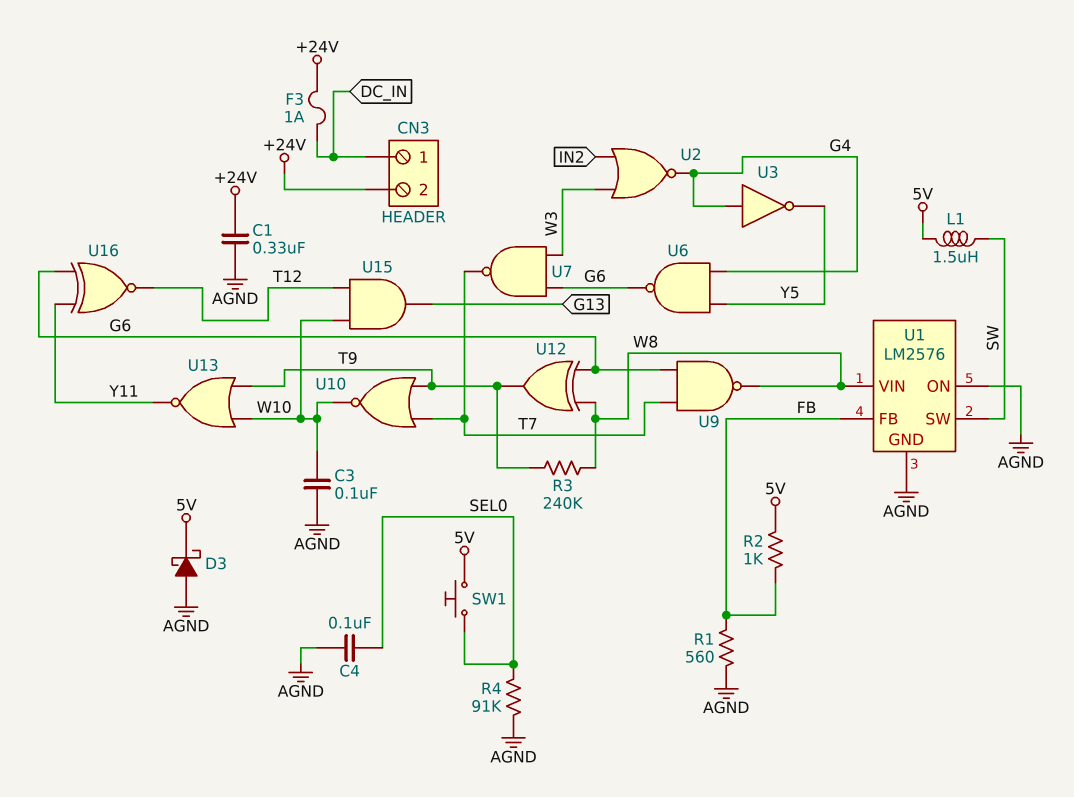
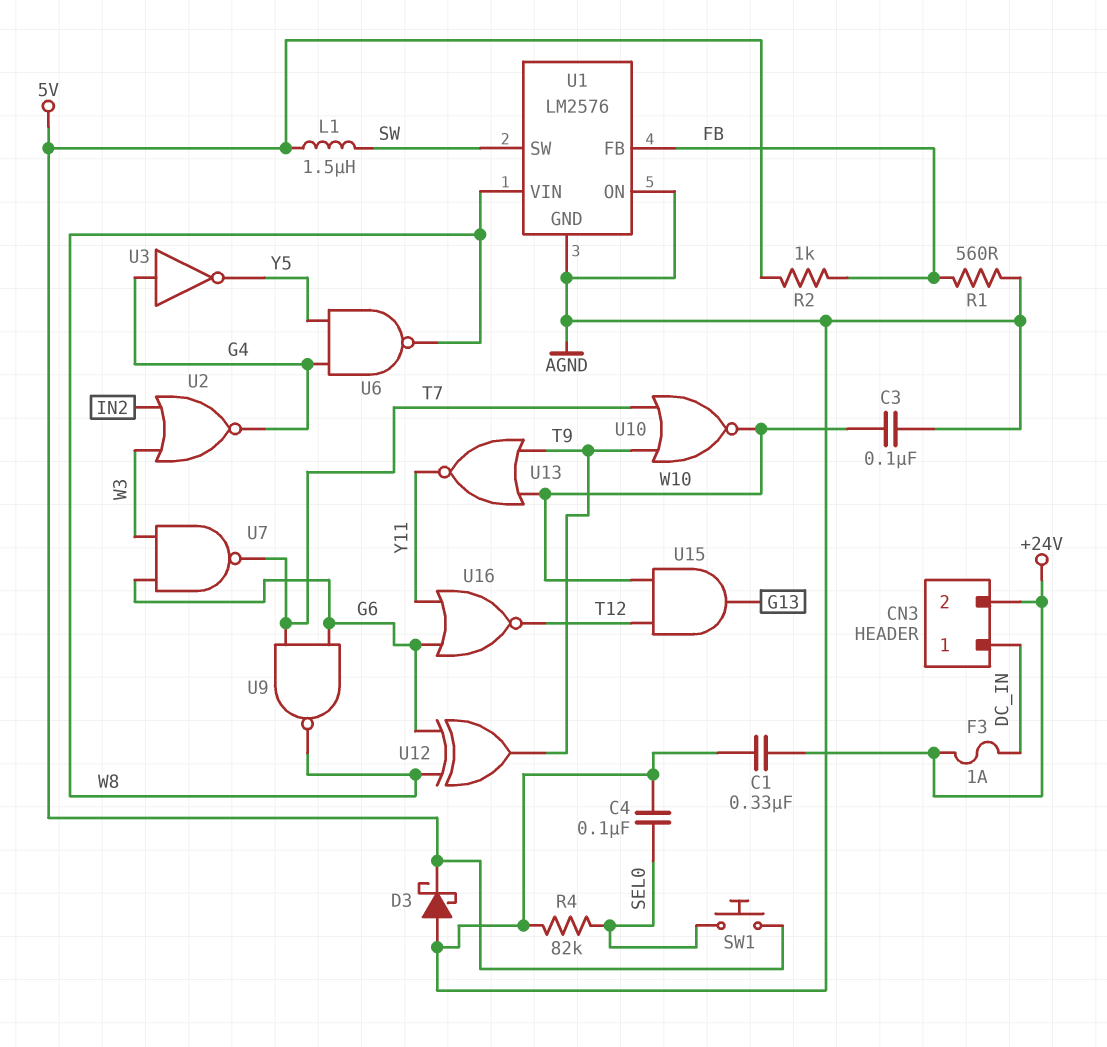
R3: 240k (T9, W8) -> none
R4: 91k (AGND, SEL0) -> 82k (AGND, SEL0)
U6: NAND (in G4, in Y5, out G6) -> NAND (in G4, in Y5, out W8)
U16: XNOR (in G6, in Y11, out T12) -> NOR (in G6, in Y11, out T12)

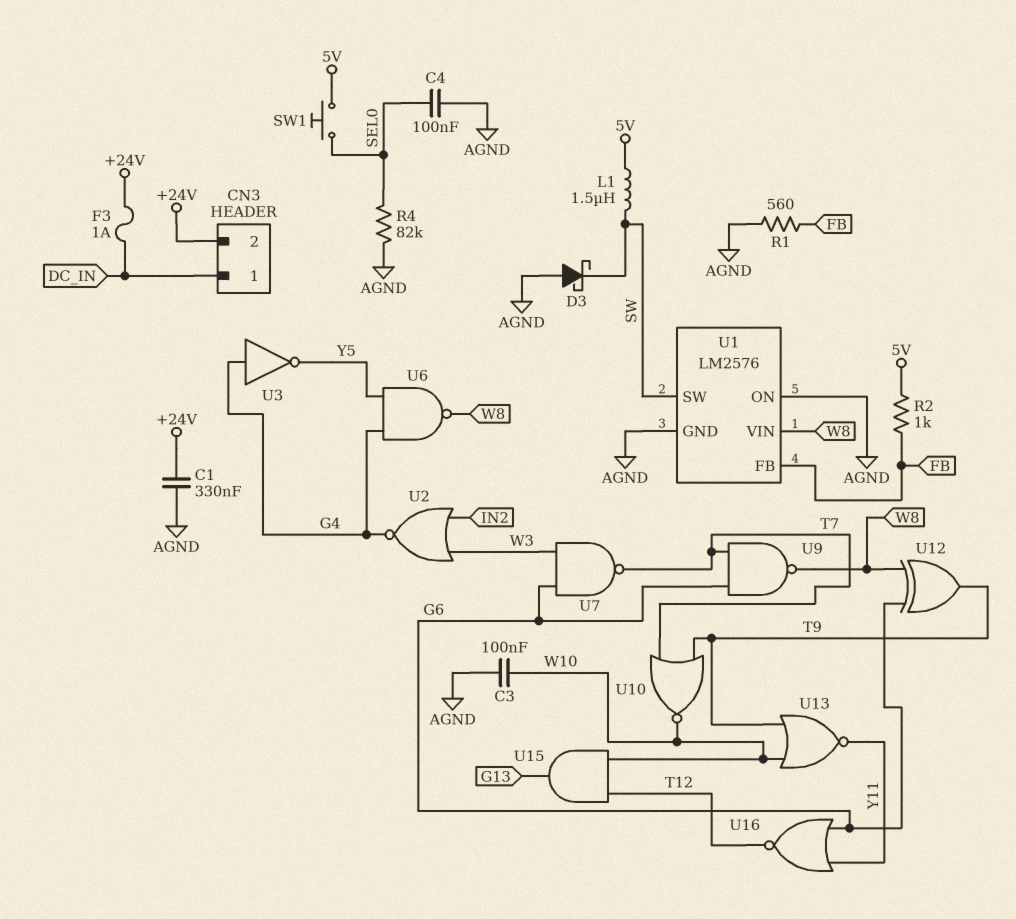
D3: schottky (A AGND, K 5V) -> schottky (A AGND, K SW)

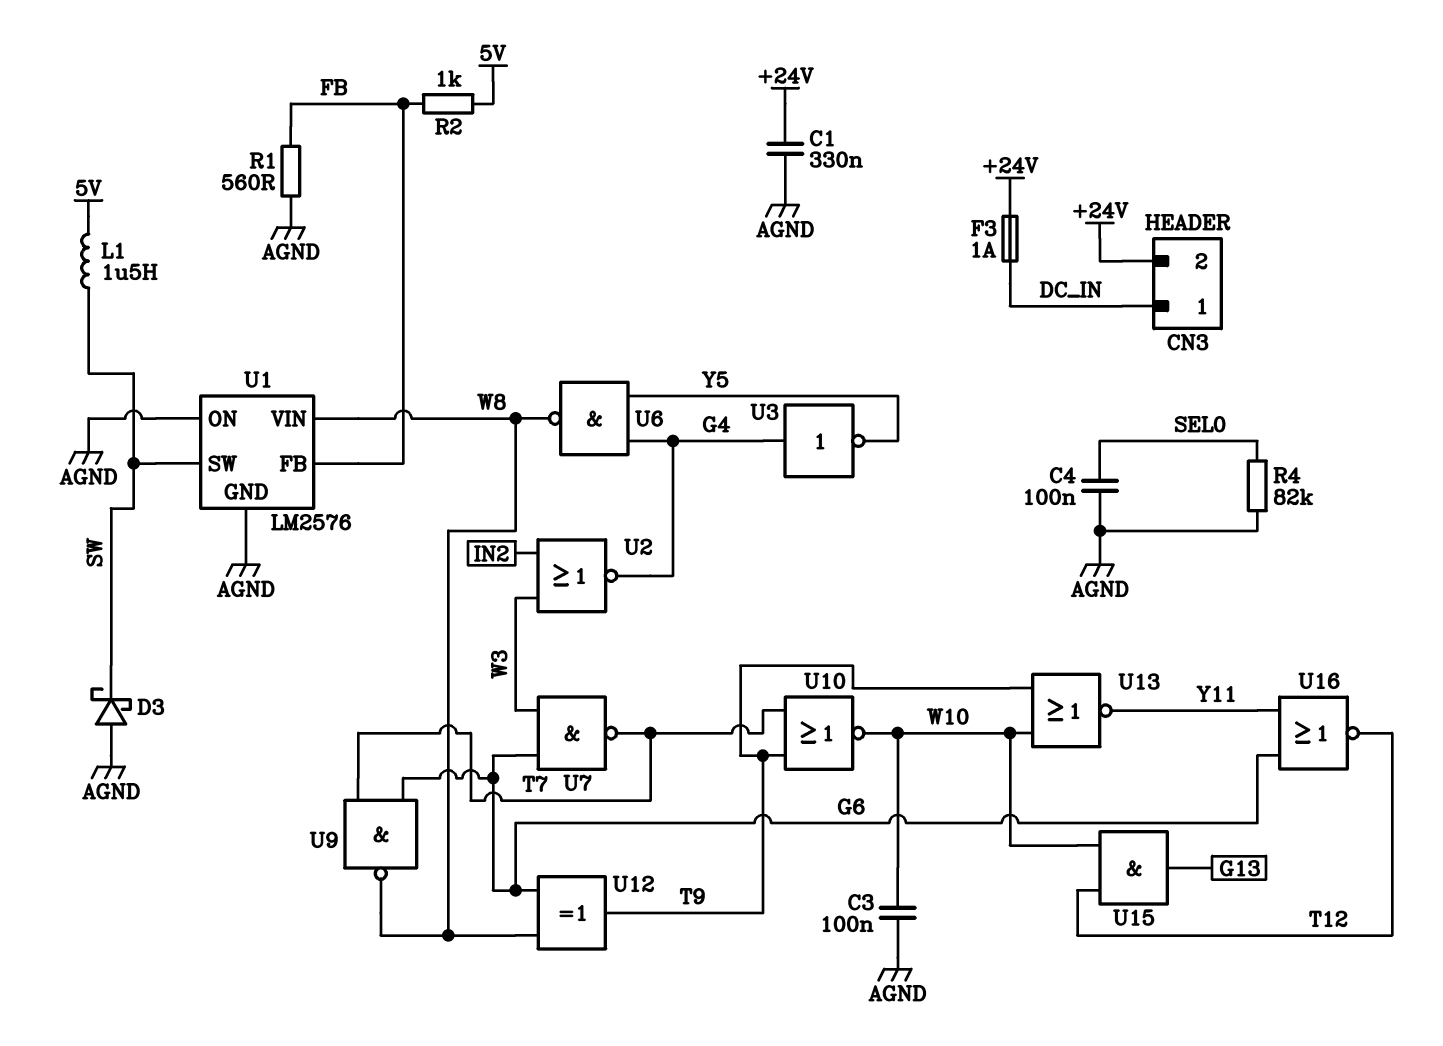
SW1: button (5V, SEL0) -> none

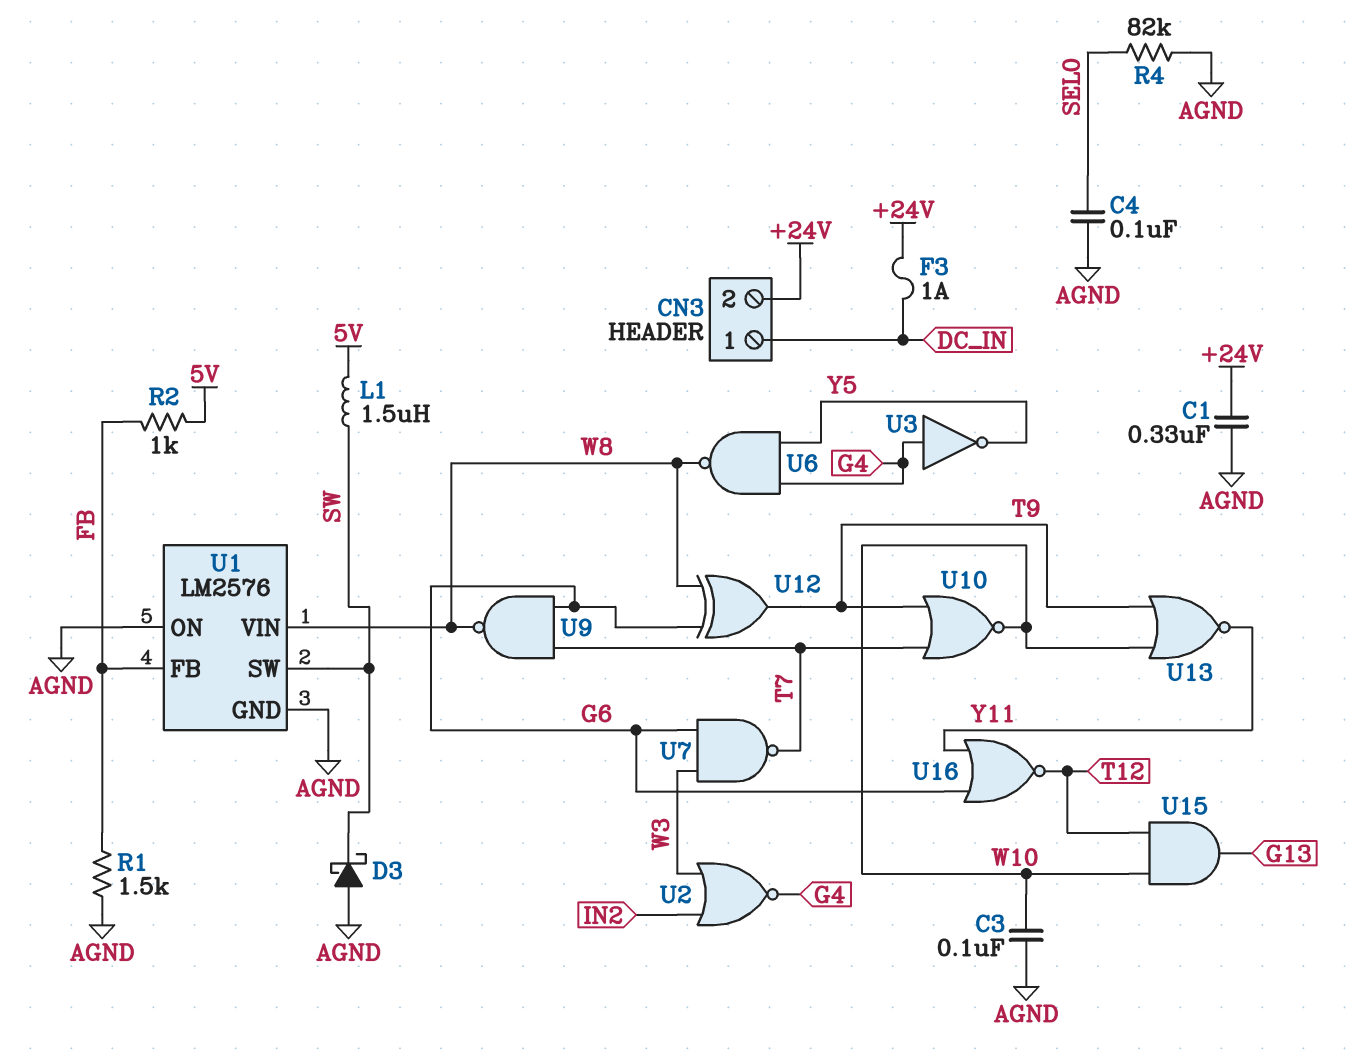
R1: 560 (AGND, FB) -> 1.5k (AGND, FB)

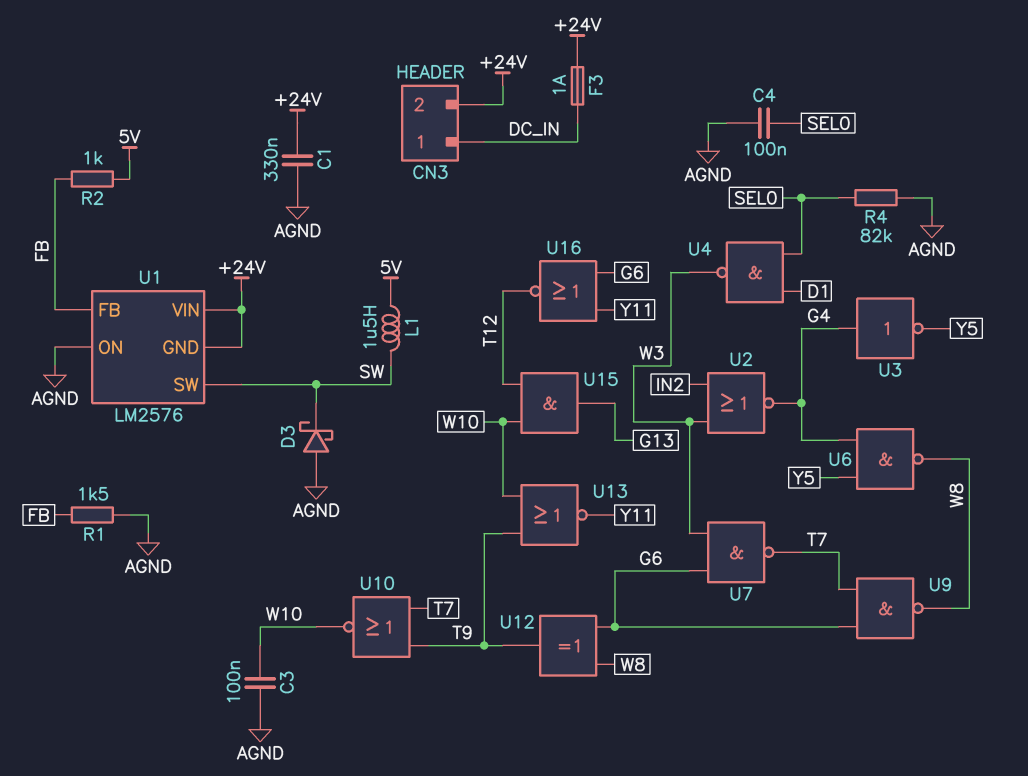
U1 pin GND: AGND -> +24V
U1 pin VIN: W8 -> +24V
U4: none -> NAND (in D1, in SEL0, out W3)

